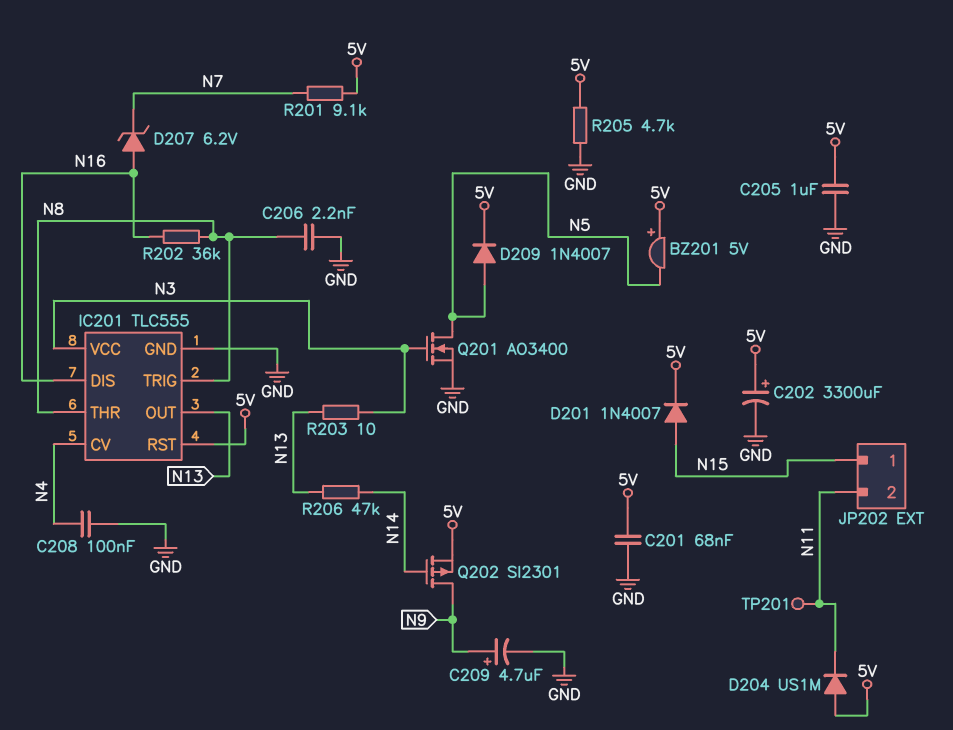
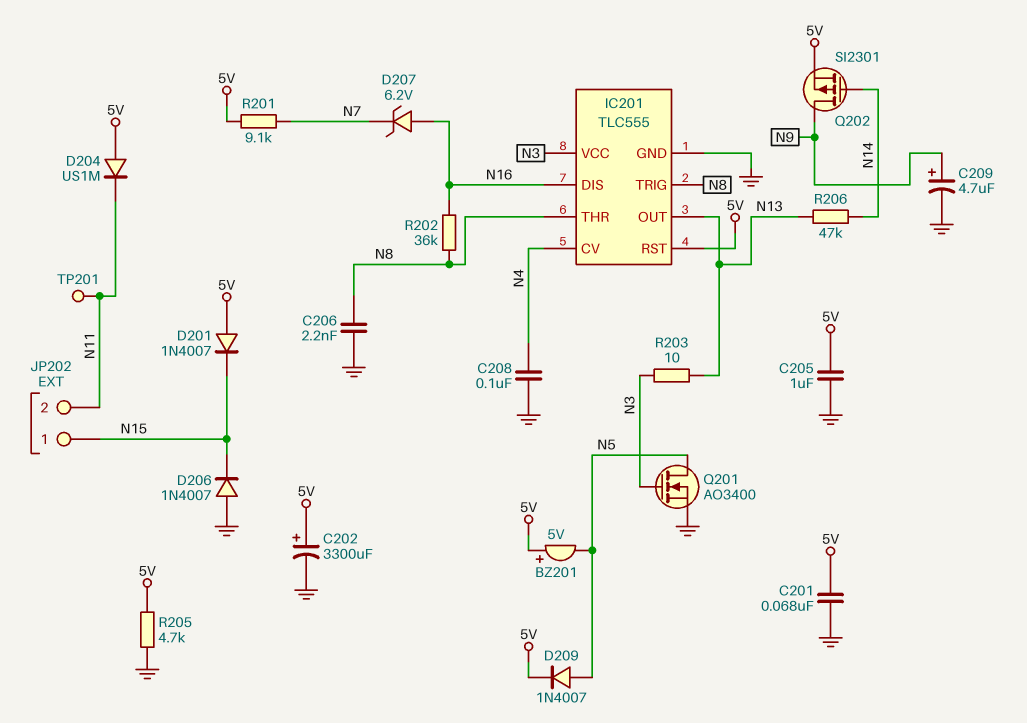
D201: diode 1N4007 (A N15, K 5V) -> diode 1N4007 (A 5V, K N15)
D206: none -> diode 1N4007 (A GND, K N15)

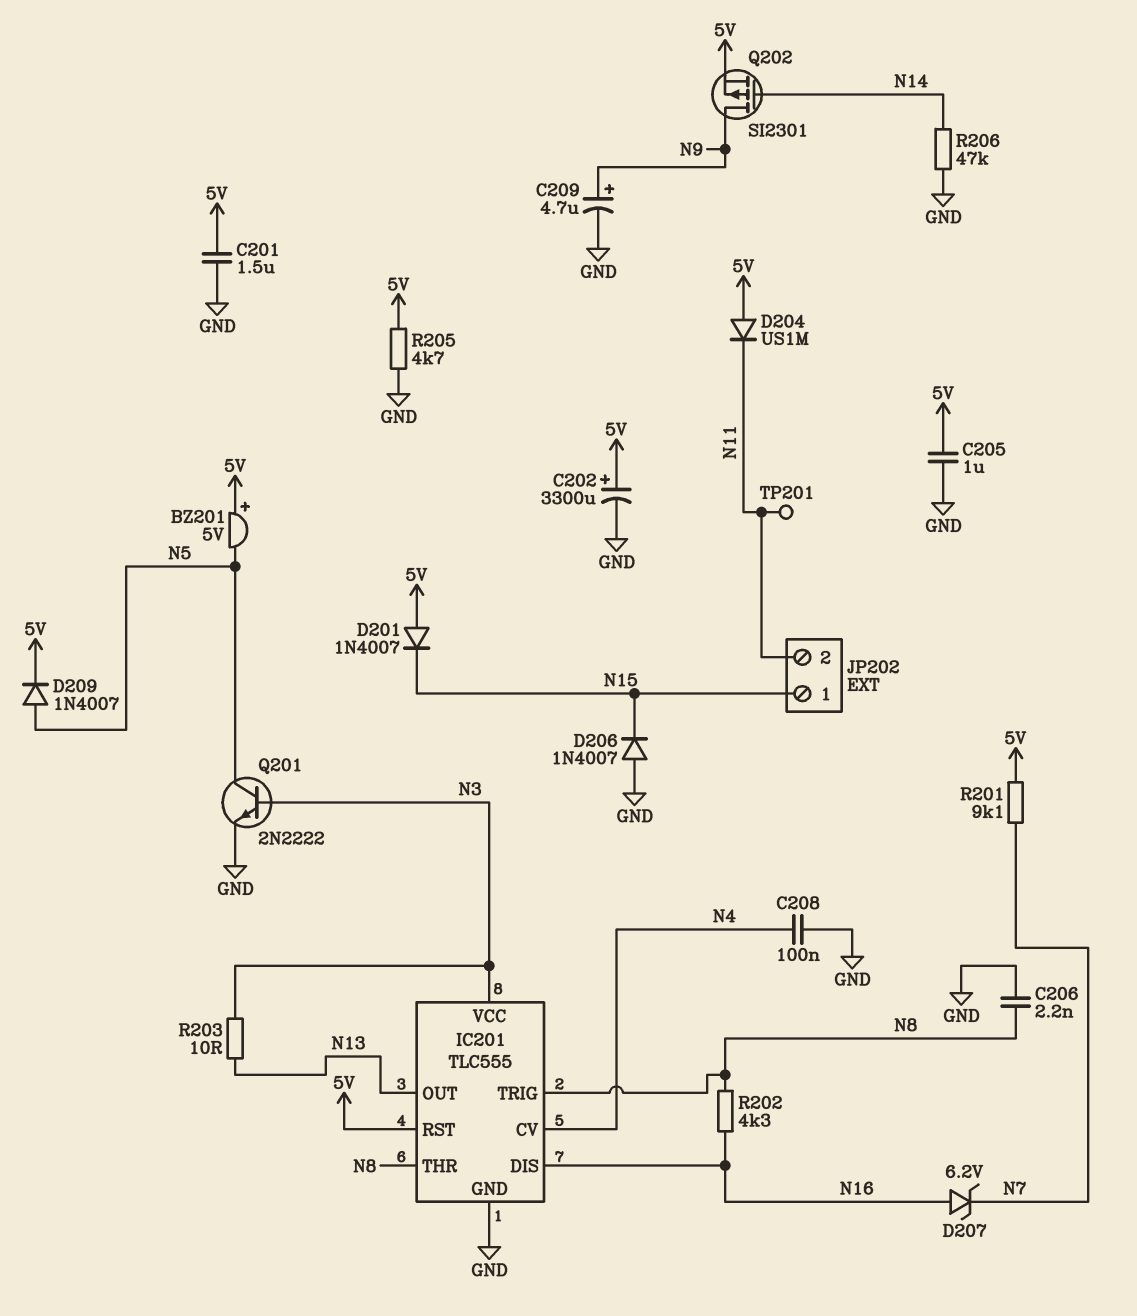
C201: 68nF (5V, GND) -> 1.5uF (5V, GND)
Q201: NMOS AO3400 (G N3, D N5, S GND) -> NPN 2N2222 (B N3, C N5, E GND)
R202: 36k (N8, N16) -> 4.3k (N8, N16)
R206: 47k (N13, N14) -> 47k (GND, N14)

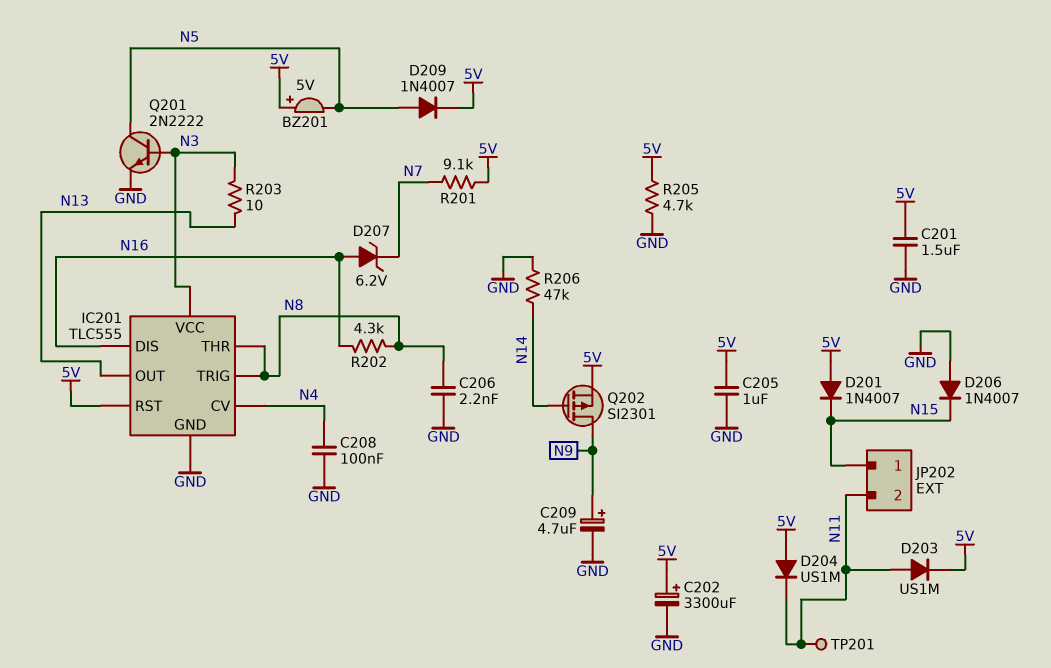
D203: none -> diode US1M (A N11, K 5V)

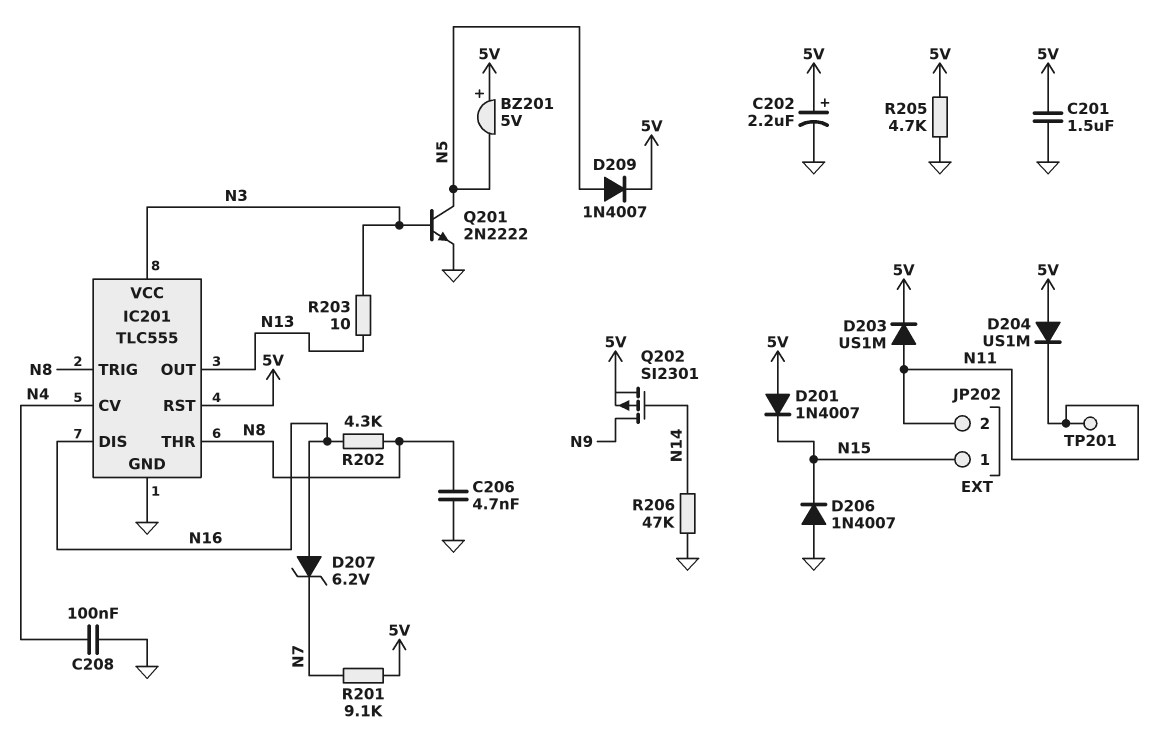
C202: 3300uF (plus 5V, minus GND) -> 2.2uF (plus 5V, minus GND)
C205: 1uF (5V, GND) -> none
C206: 2.2nF (GND, N8) -> 4.7nF (GND, N8)
C209: 4.7uF (plus N9, minus GND) -> none

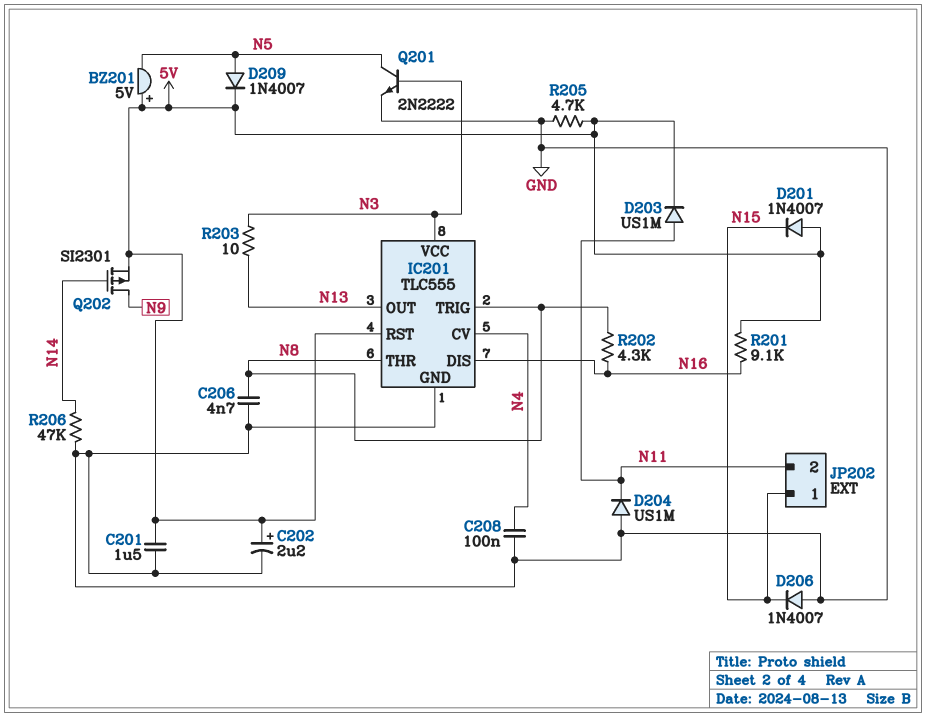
D204: diode US1M (A 5V, K N11) -> diode US1M (A GND, K N11)
D207: zener 6.2V (A N16, K N7) -> none
R201: 9.1k (5V, N7) -> 9.1k (5V, N16)
TP201: test point (N11) -> none

